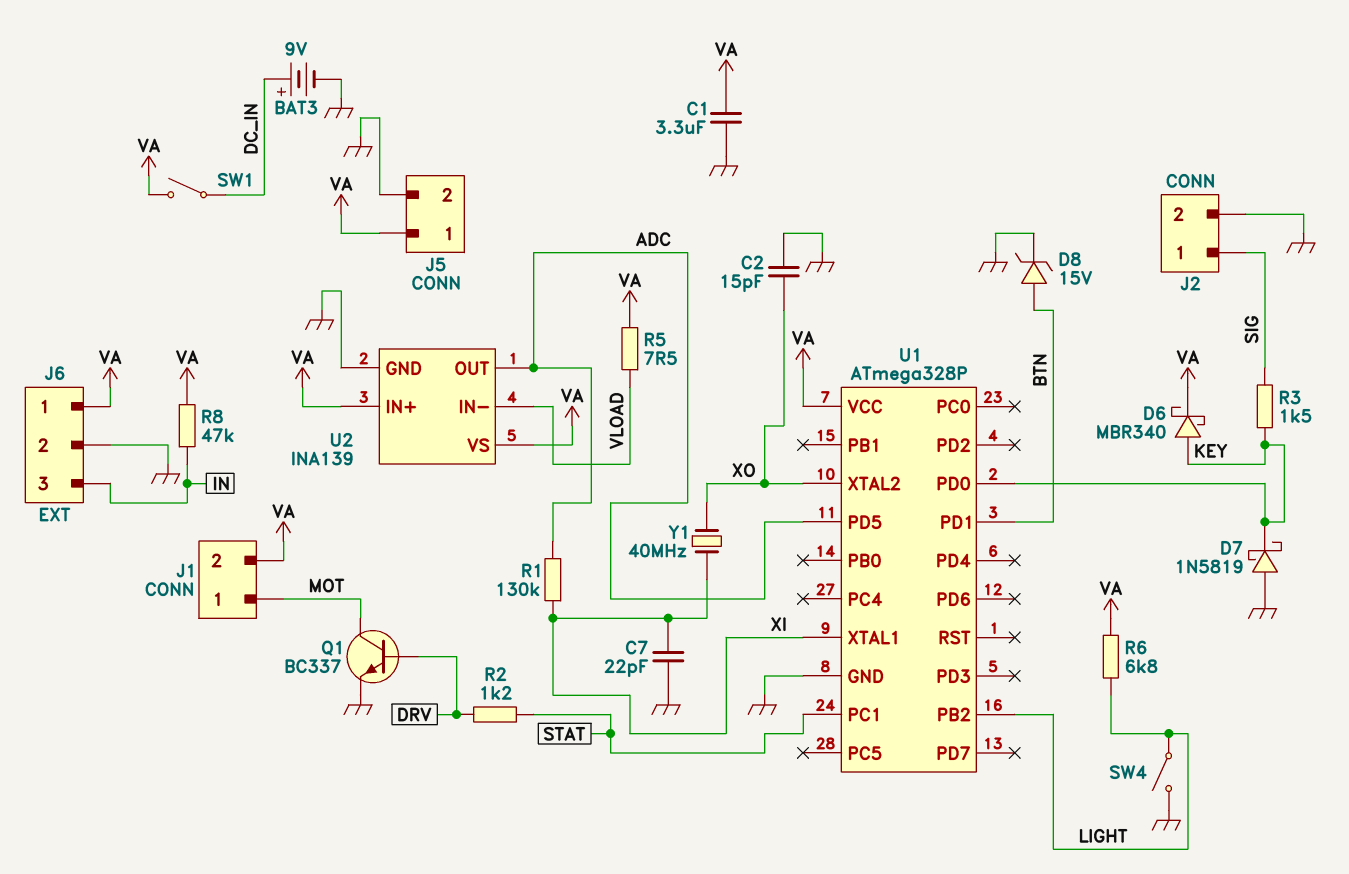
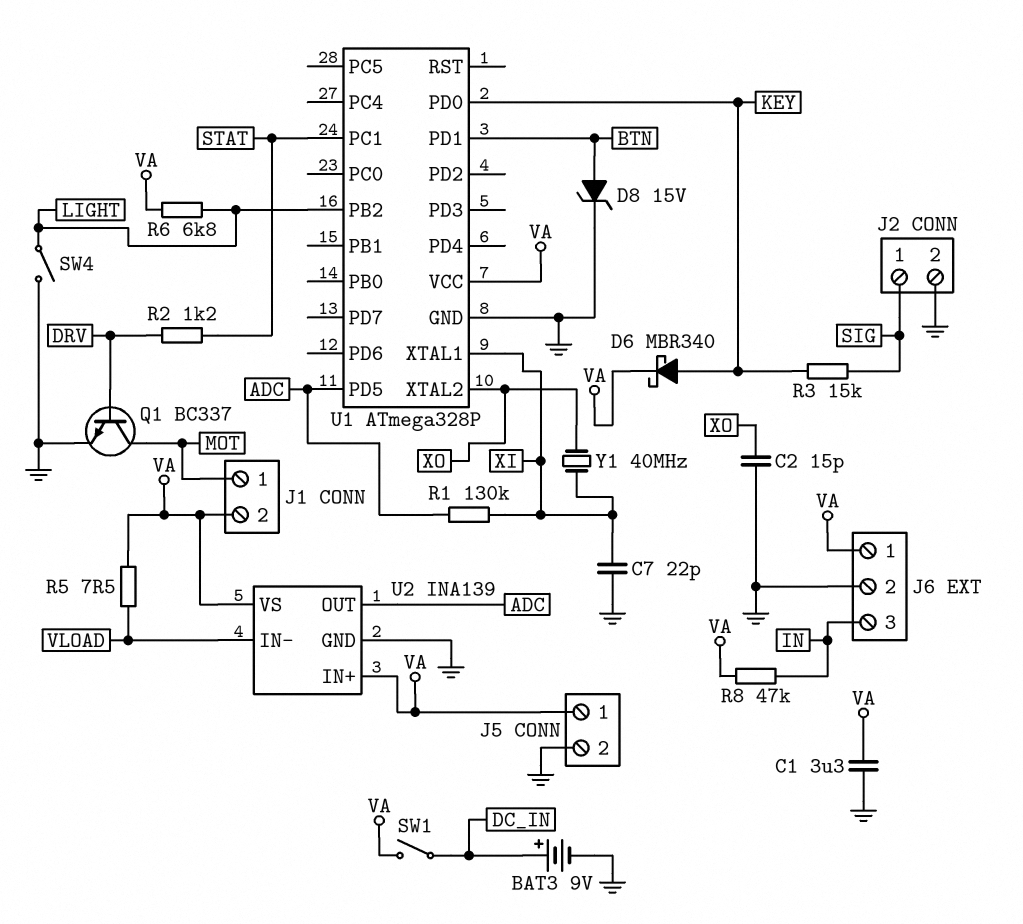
D7: schottky 1N5819 (A GND, K KEY) -> none
R3: 1.5k (KEY, SIG) -> 15k (KEY, SIG)

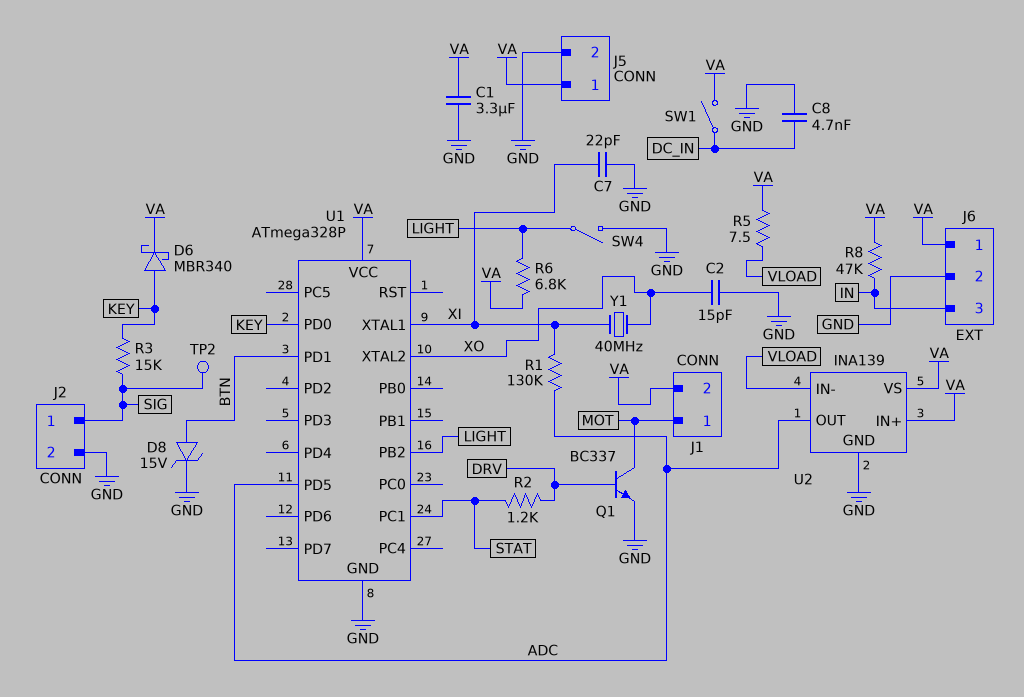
BAT3: 9V (plus DC_IN, minus GND) -> none
C8: none -> 4.7nF (DC_IN, GND)
TP2: none -> test point (SIG)

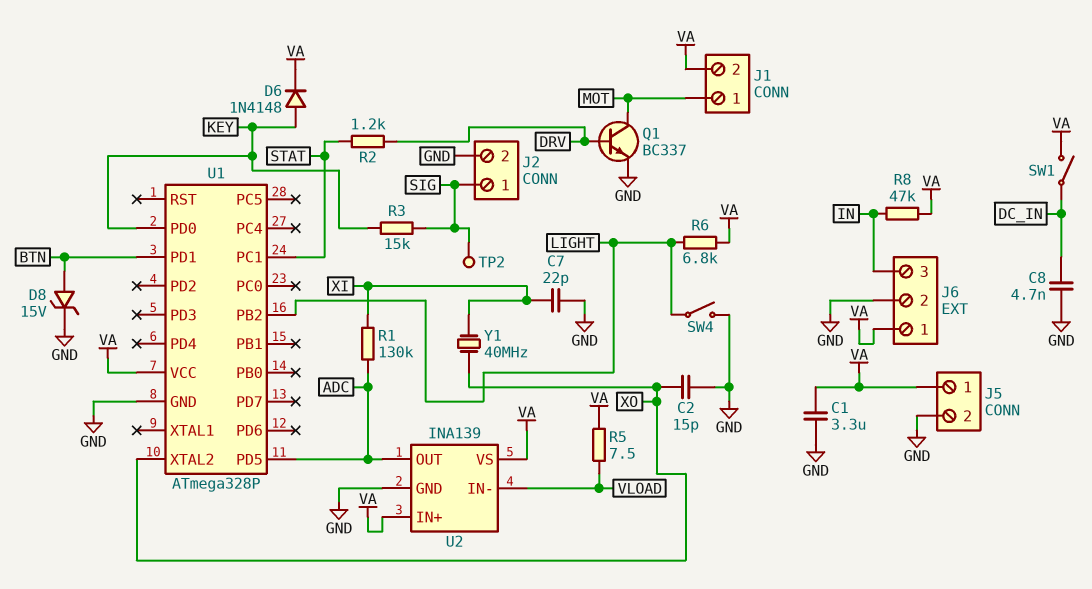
D6: schottky MBR340 (A KEY, K VA) -> diode 1N4148 (A KEY, K VA)
U1 pin XTAL1: XI -> none

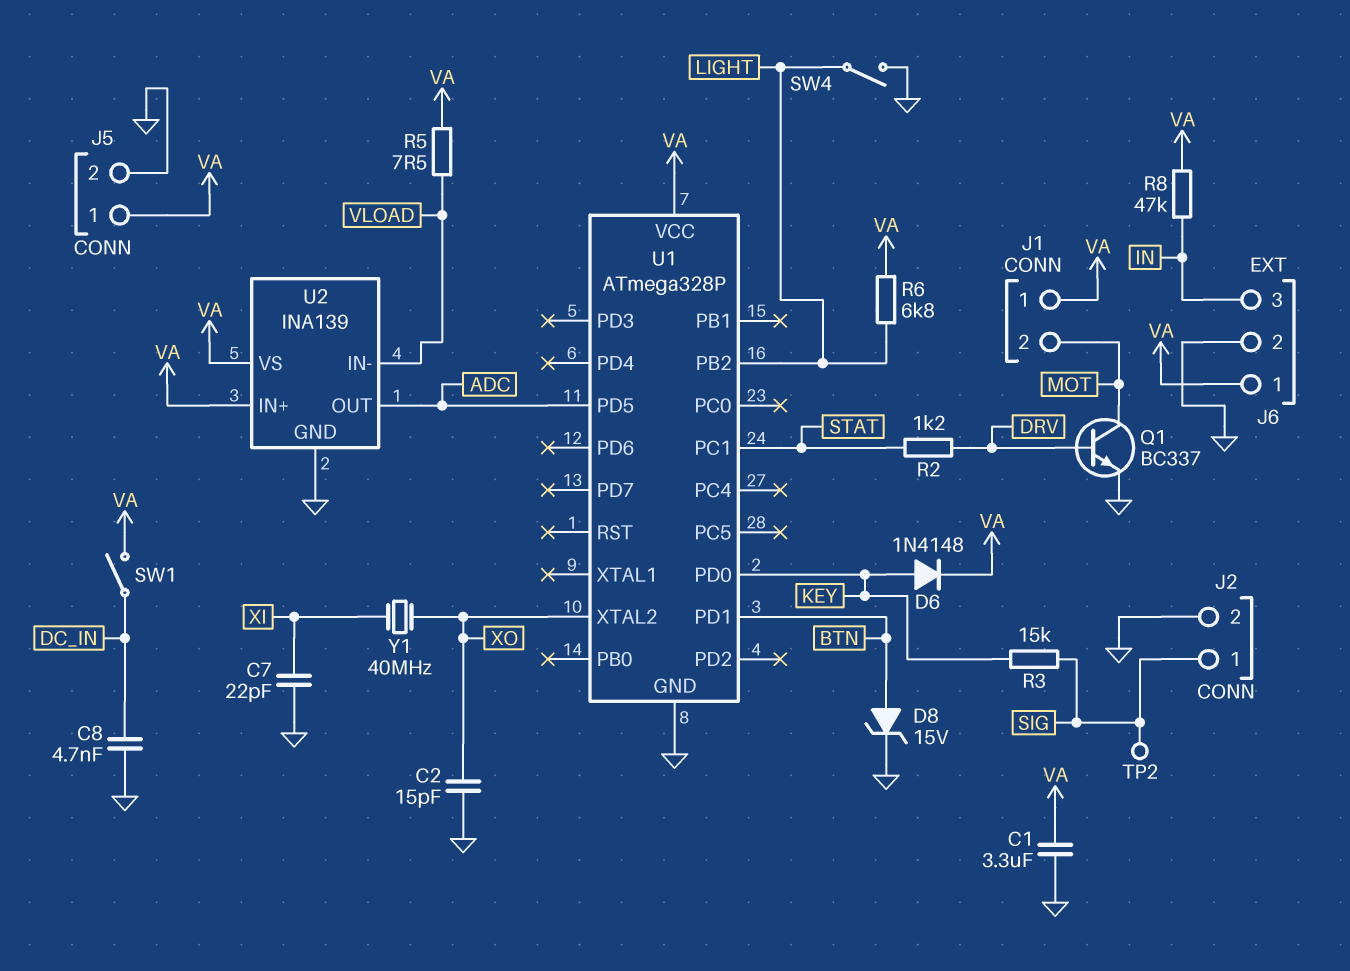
J1 pin 1: MOT -> VA
J1 pin 2: VA -> MOT
R1: 130k (ADC, XI) -> none

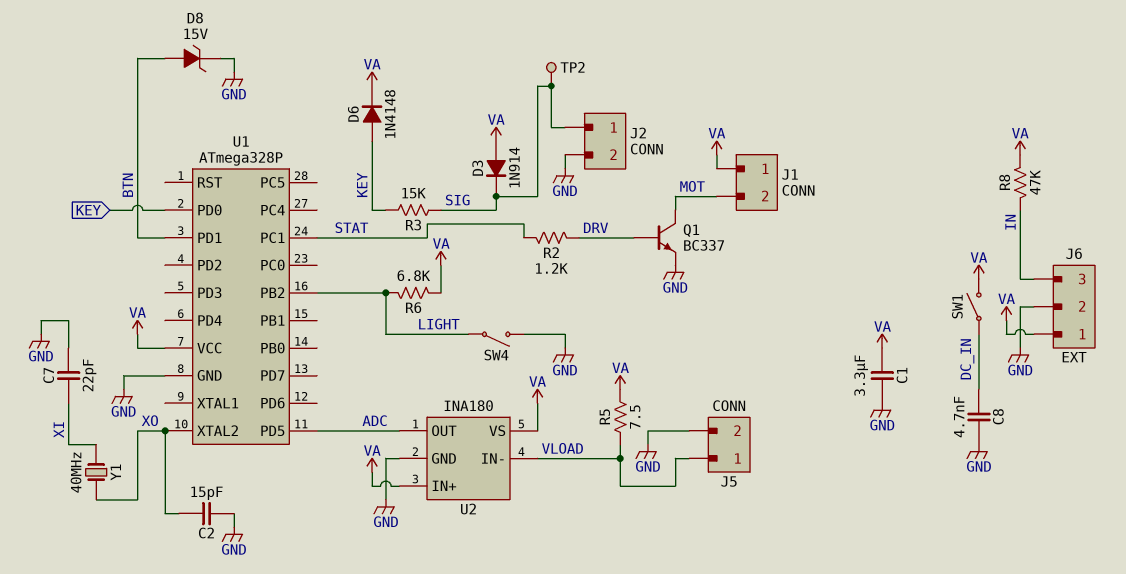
D3: none -> diode 1N914 (A VA, K SIG)
J5 pin 1: VA -> VLOAD
U2: INA139 -> INA180

